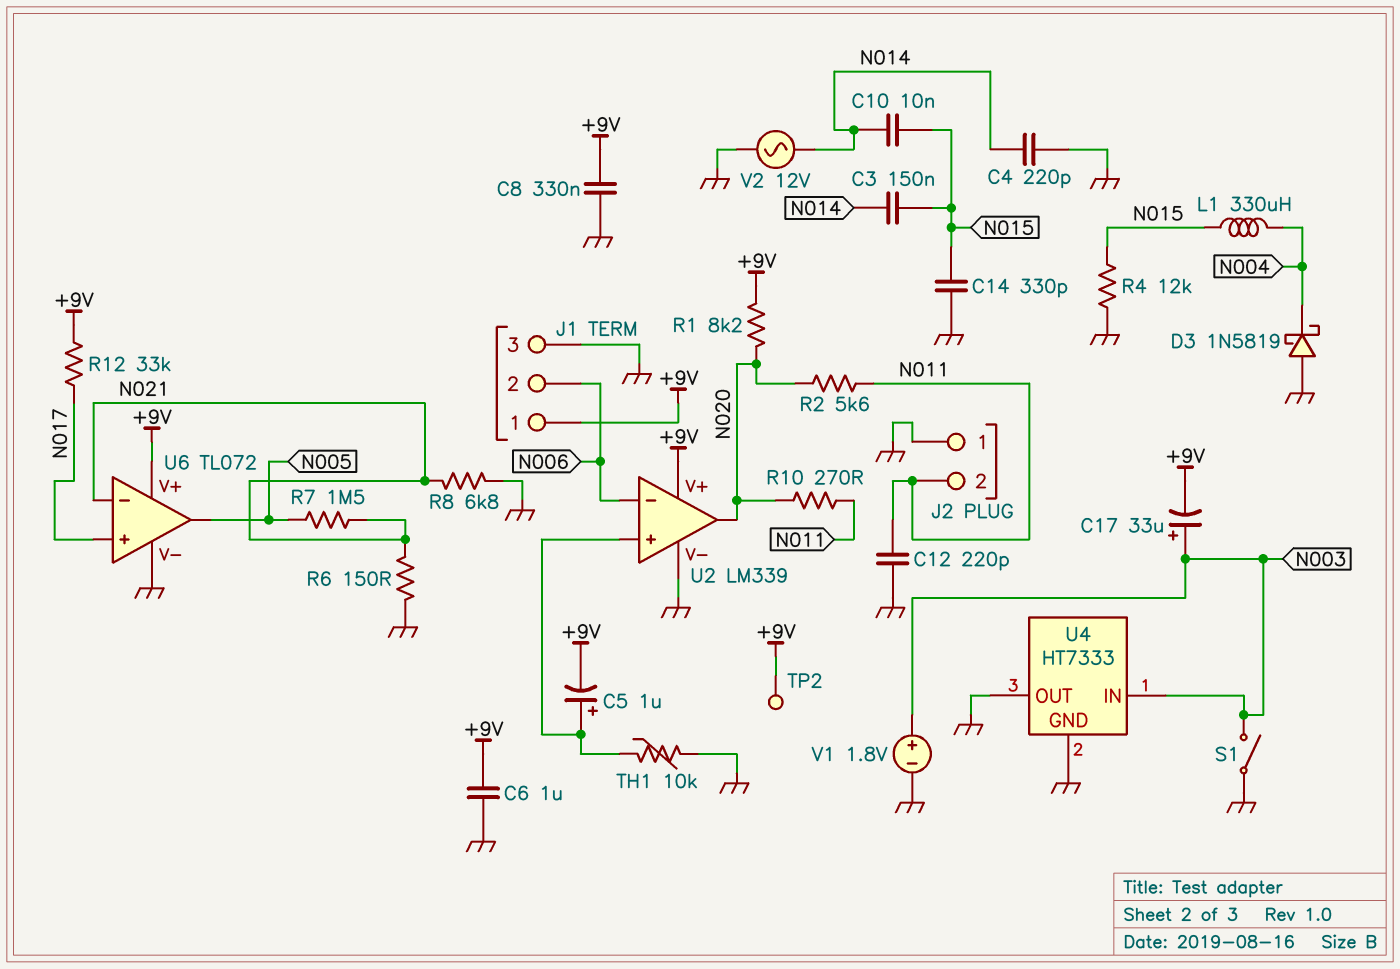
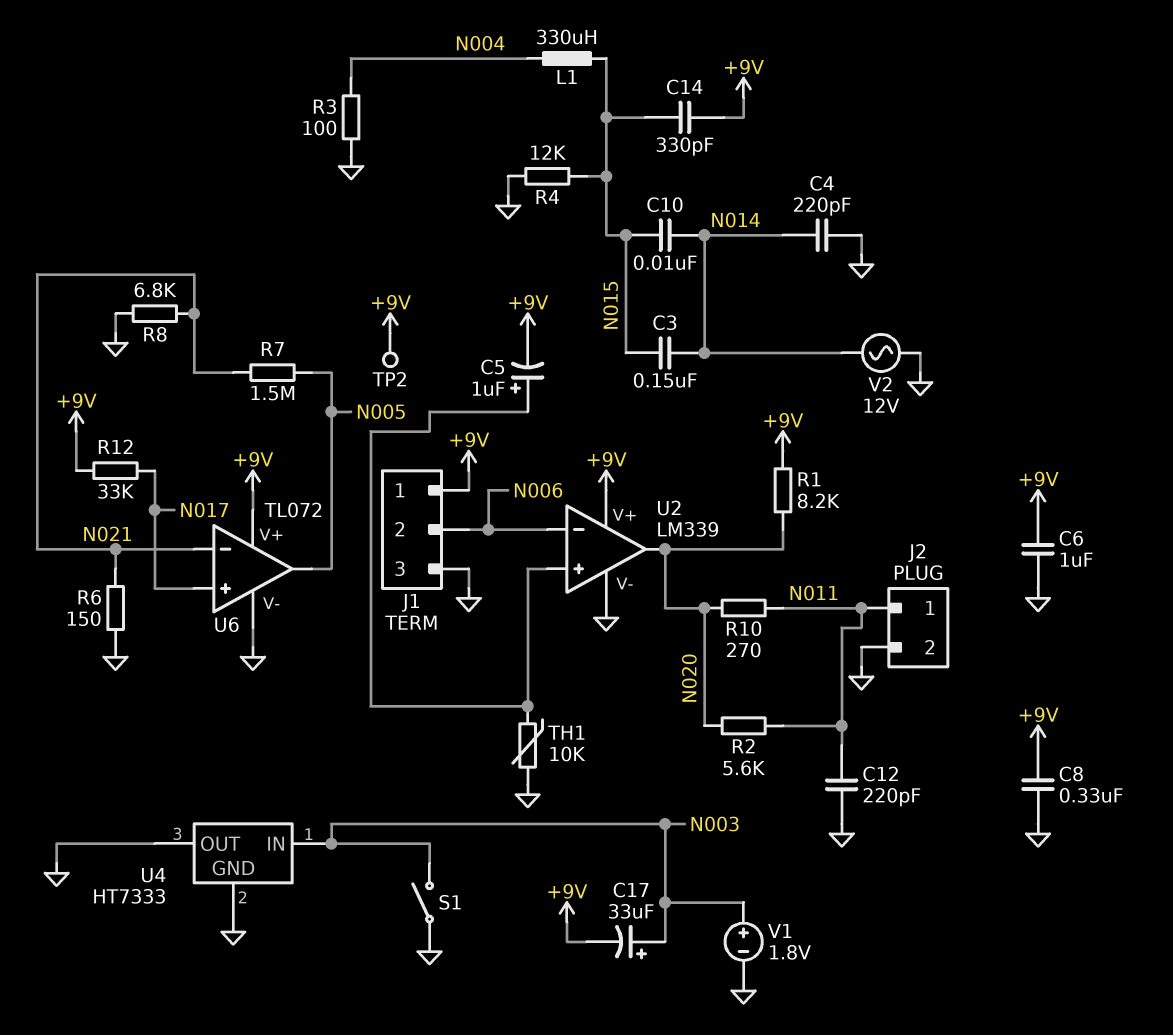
C14: 330pF (GND, N015) -> 330pF (+9V, N015)
D3: schottky 1N5819 (A GND, K N004) -> none
J2 pin 1: GND -> N011
J2 pin 2: N011 -> GND
R3: none -> 100 (GND, N004)

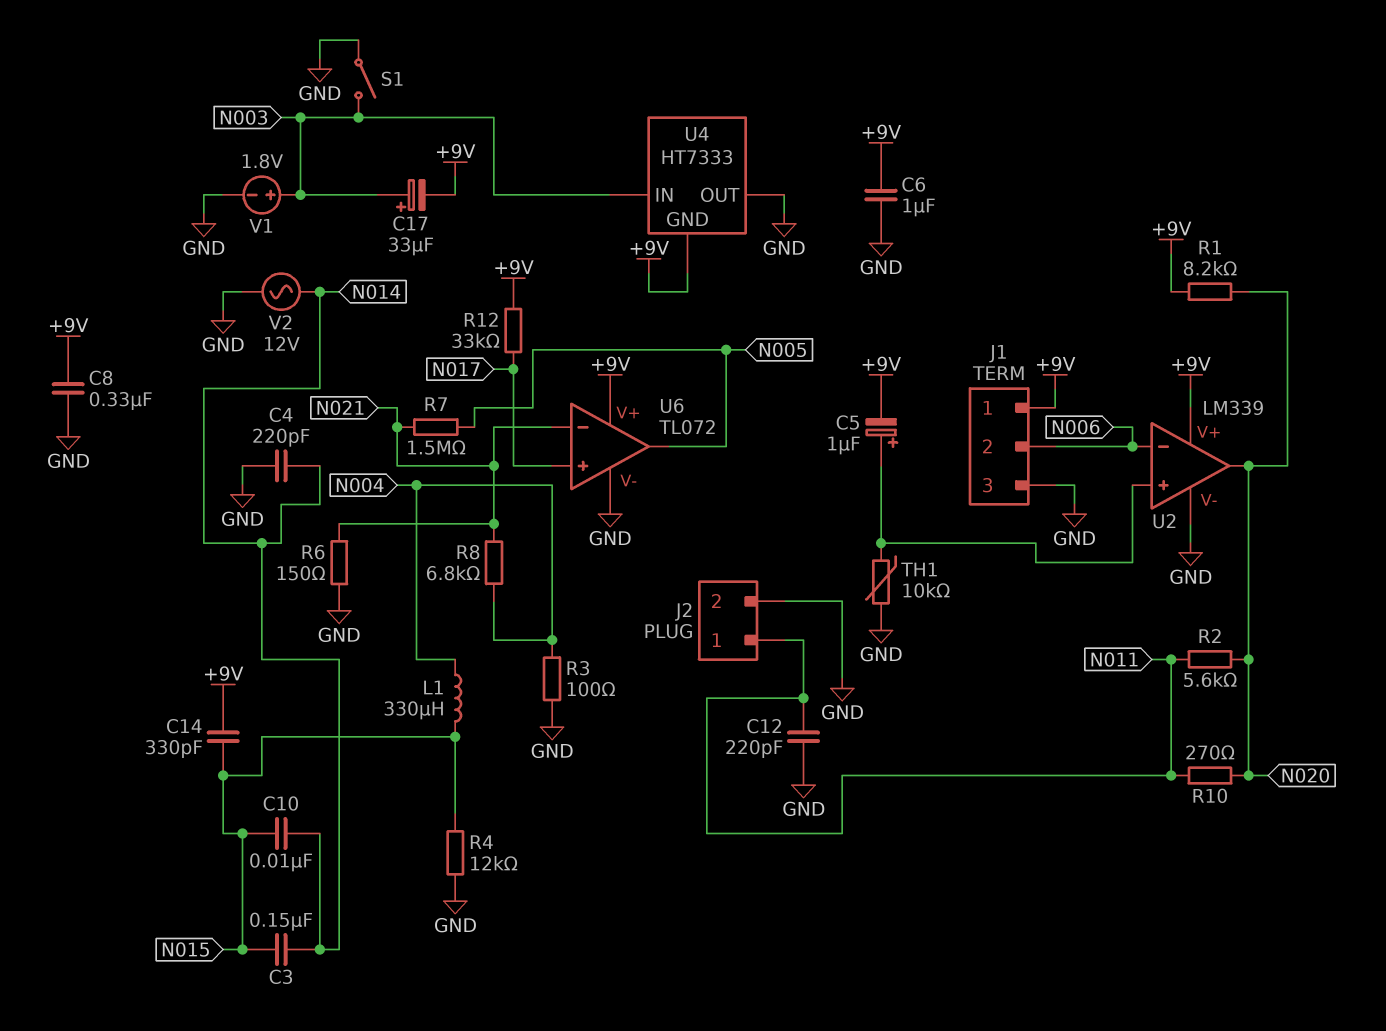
R8: 6.8k (GND, N021) -> 6.8k (N004, N021)
TP2: test point (+9V) -> none
U4 pin GND: GND -> +9V

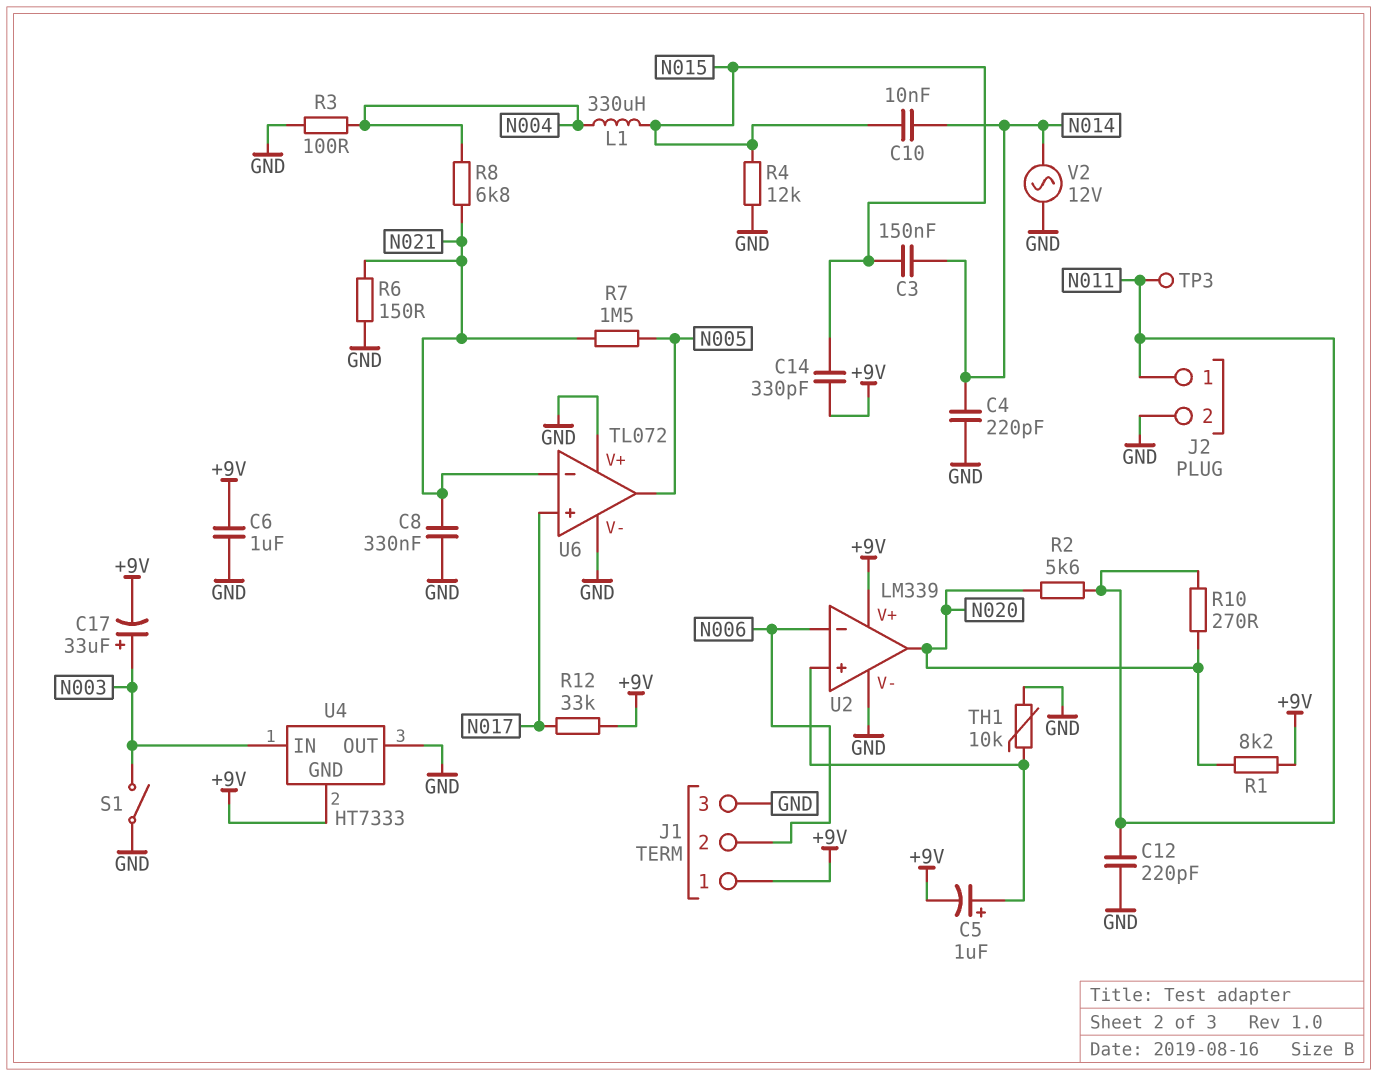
C8: 330nF (+9V, GND) -> 330nF (GND, N021)
TP3: none -> test point (N011)
U6 pin V+: +9V -> GND
V1: 1.8V (plus N003, minus GND) -> none

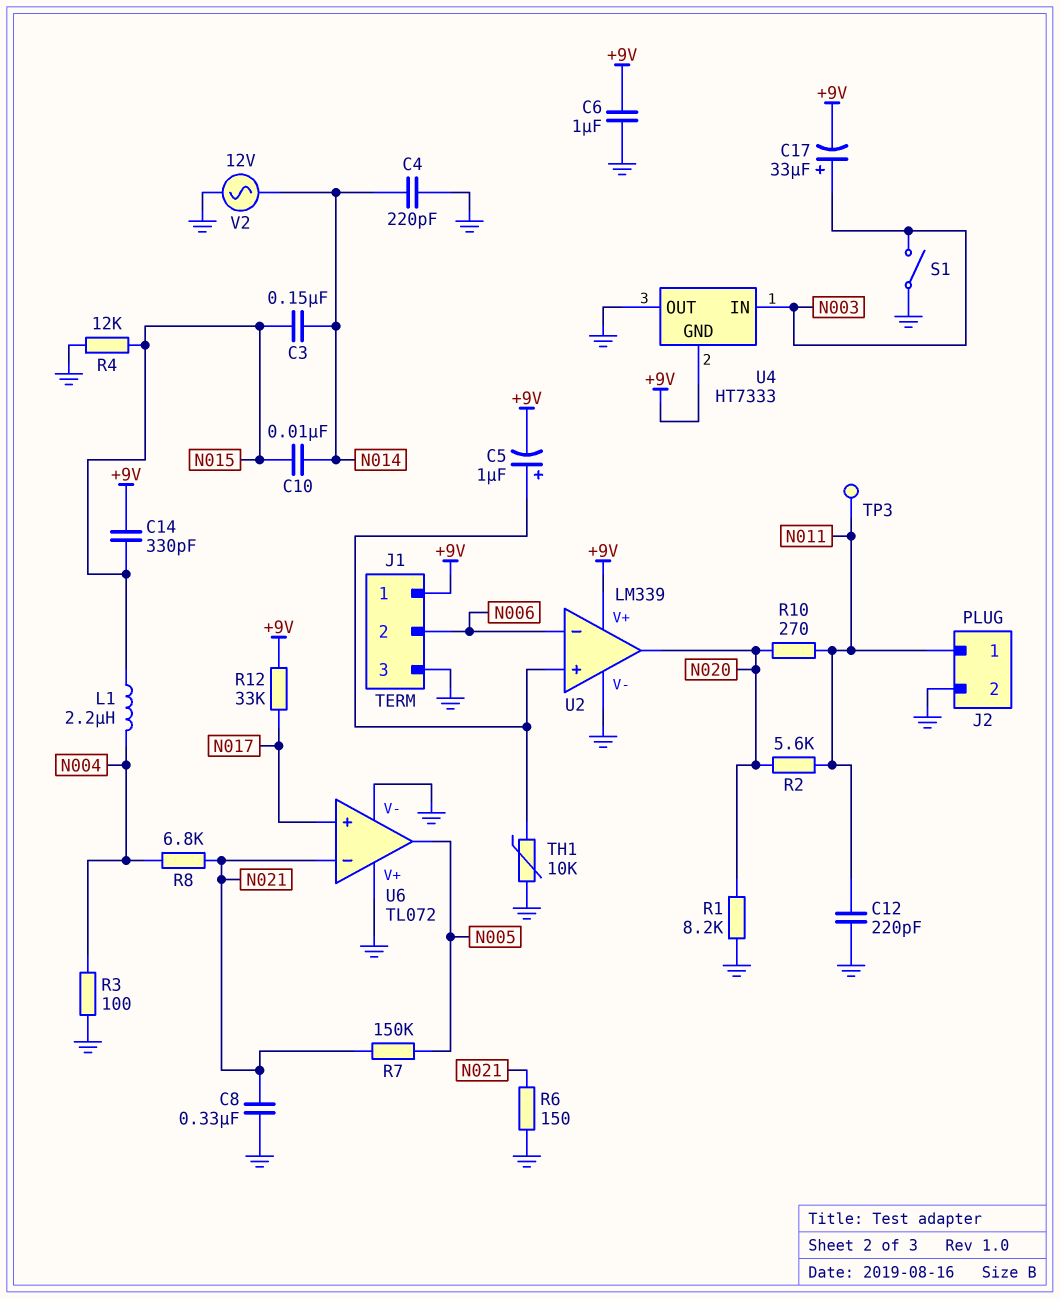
L1: 330uH (N004, N015) -> 2.2uH (N004, N015)
R1: 8.2k (+9V, N020) -> 8.2k (GND, N020)
R7: 1.5M (N005, N021) -> 150k (N005, N021)

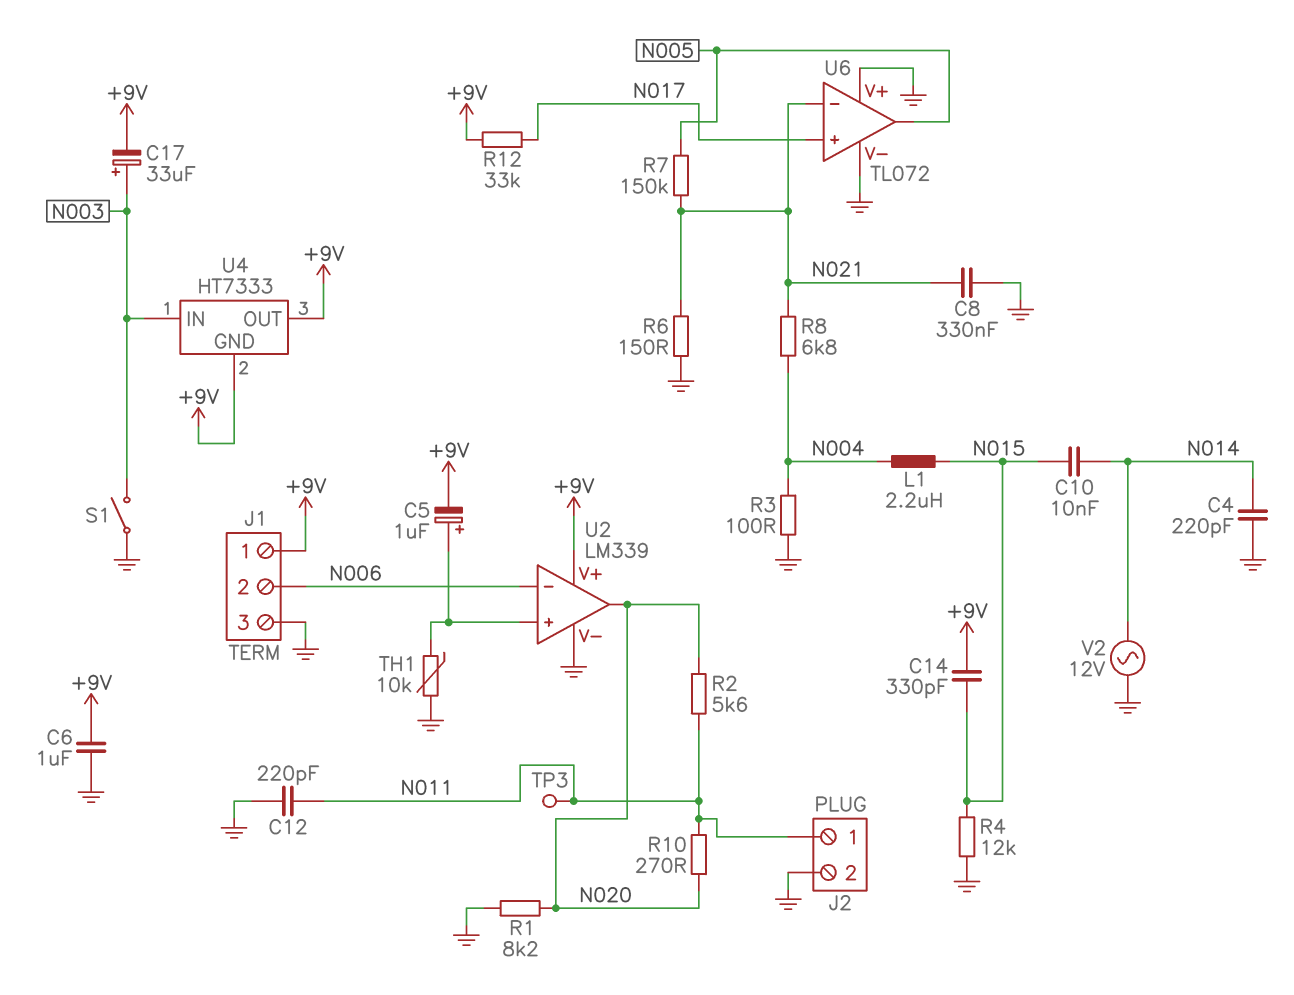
C3: 150nF (N014, N015) -> none
U4 pin OUT: GND -> +9V

